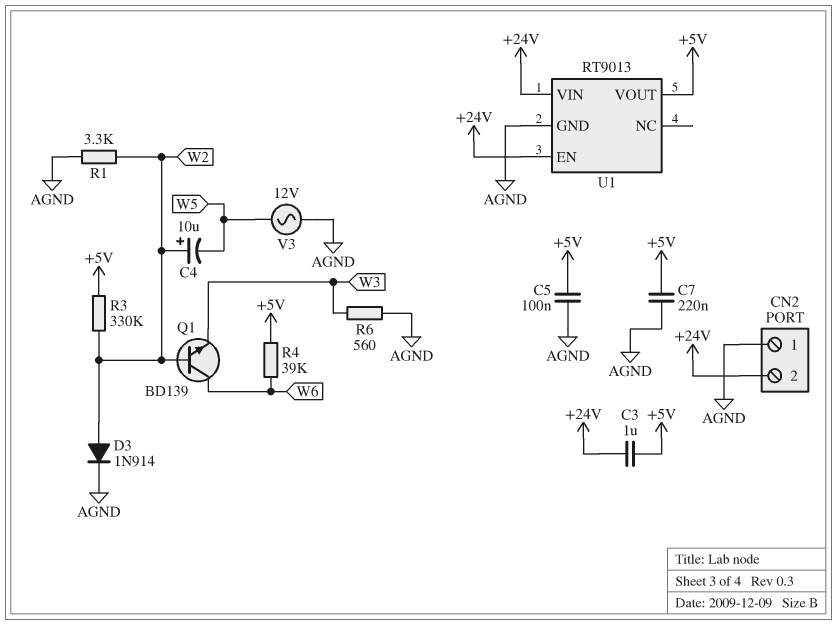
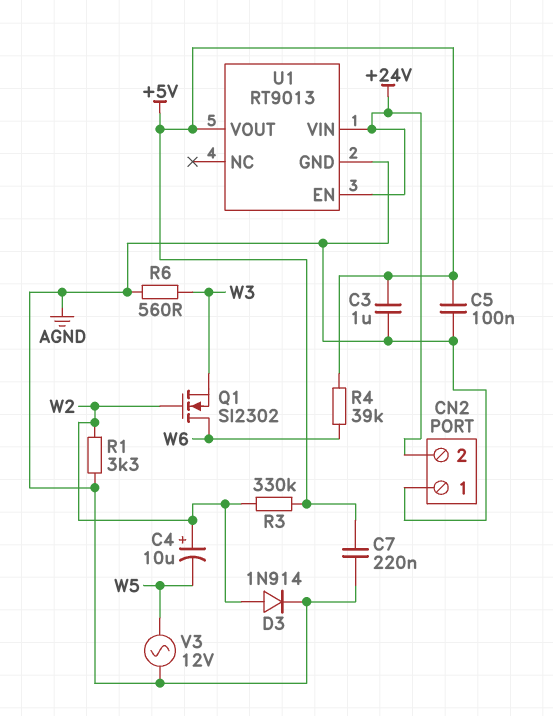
C3: 1uF (+5V, +24V) -> 1uF (+5V, AGND)
Q1: NPN BD139 (B W2, C W6, E W3) -> NMOS SI2302 (G W2, D W6, S W3)

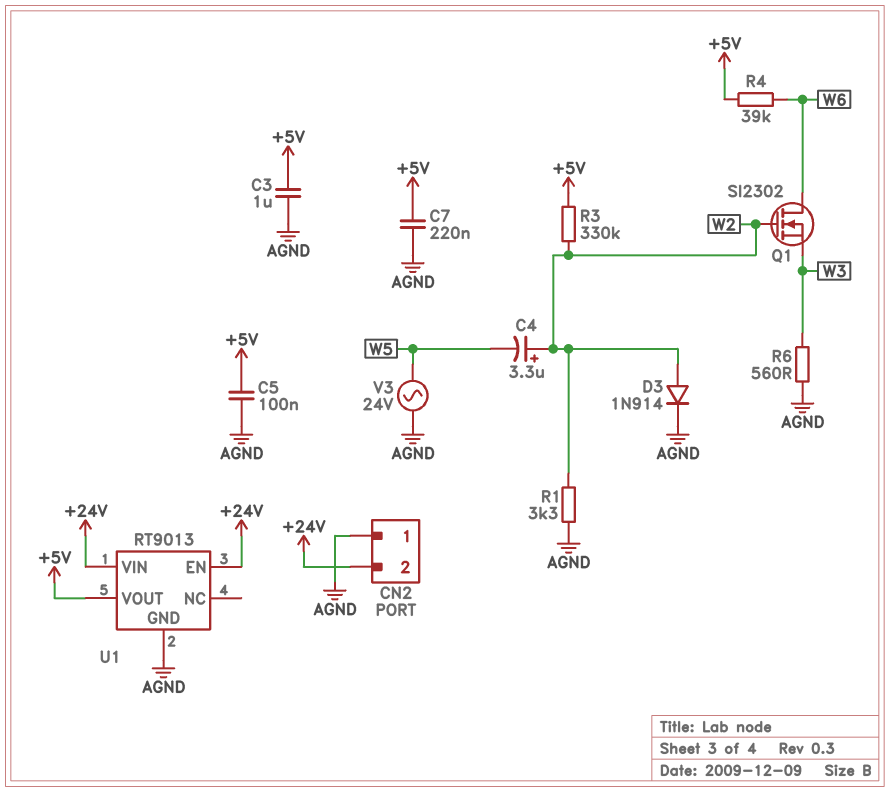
C4: 10uF (plus W2, minus W5) -> 3.3uF (plus W2, minus W5)
V3: AC 12V (AGND, W5) -> AC 24V (AGND, W5)

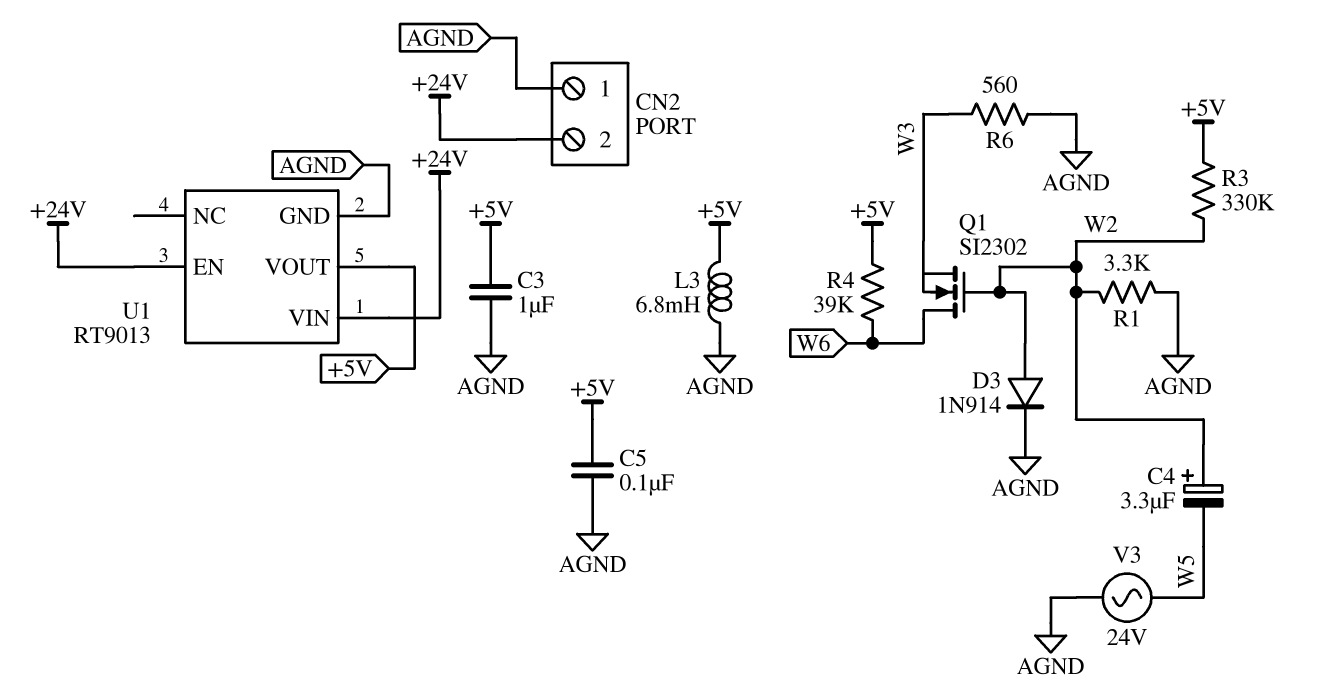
C7: 220nF (+5V, AGND) -> none
L3: none -> 6.8mH (+5V, AGND)

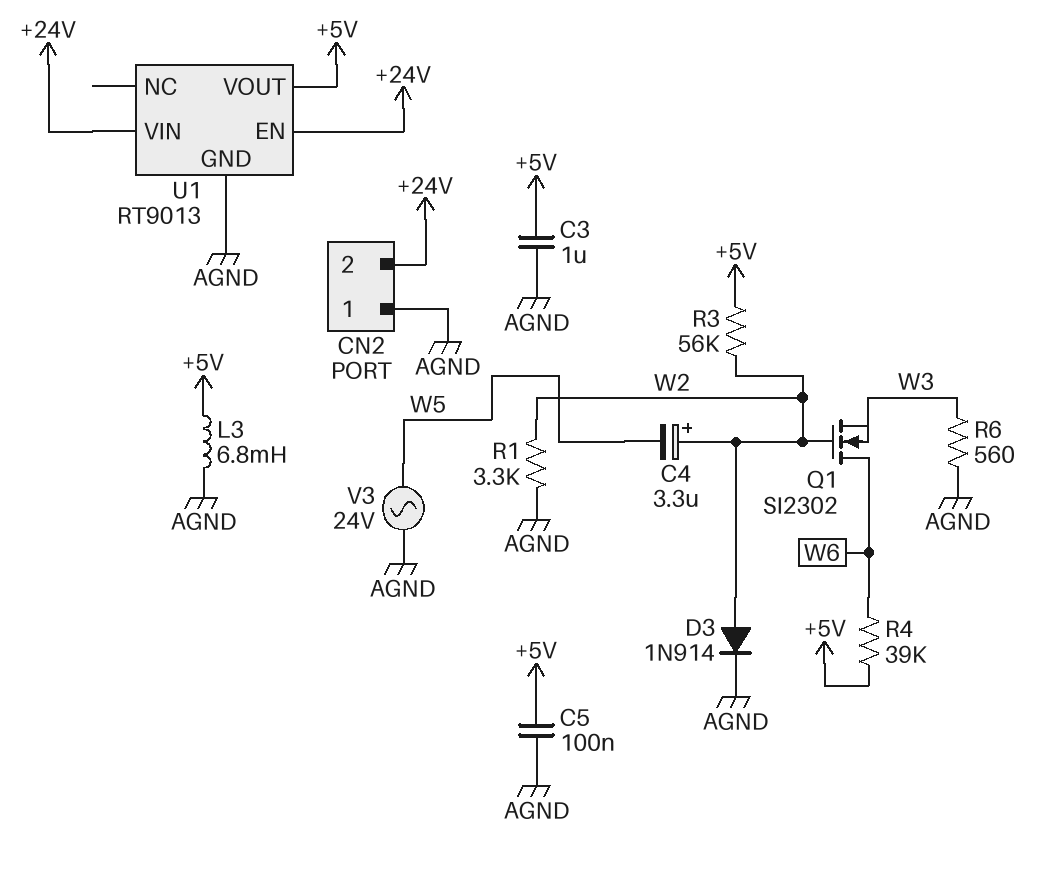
R3: 330k (+5V, W2) -> 56k (+5V, W2)

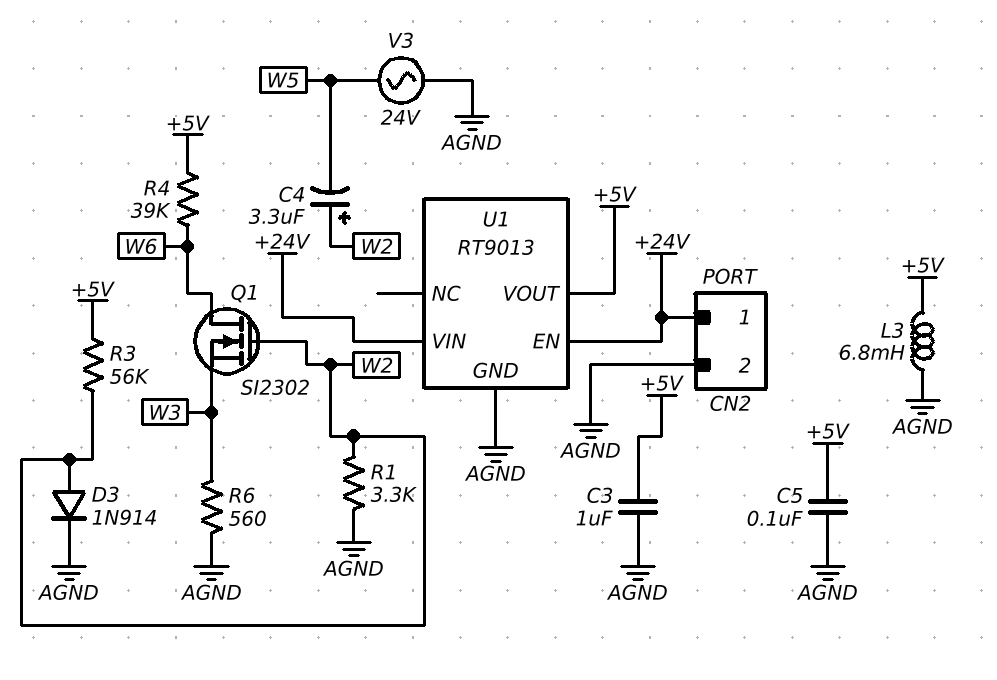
CN2 pin 1: AGND -> +24V
CN2 pin 2: +24V -> AGND

